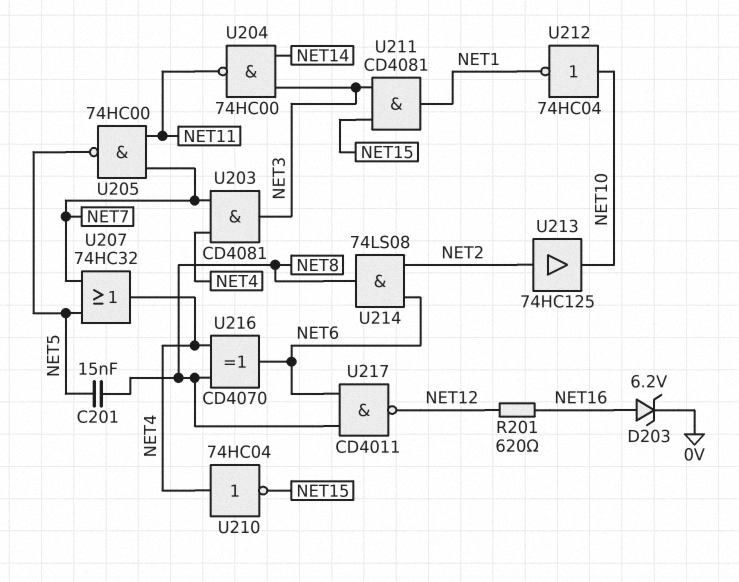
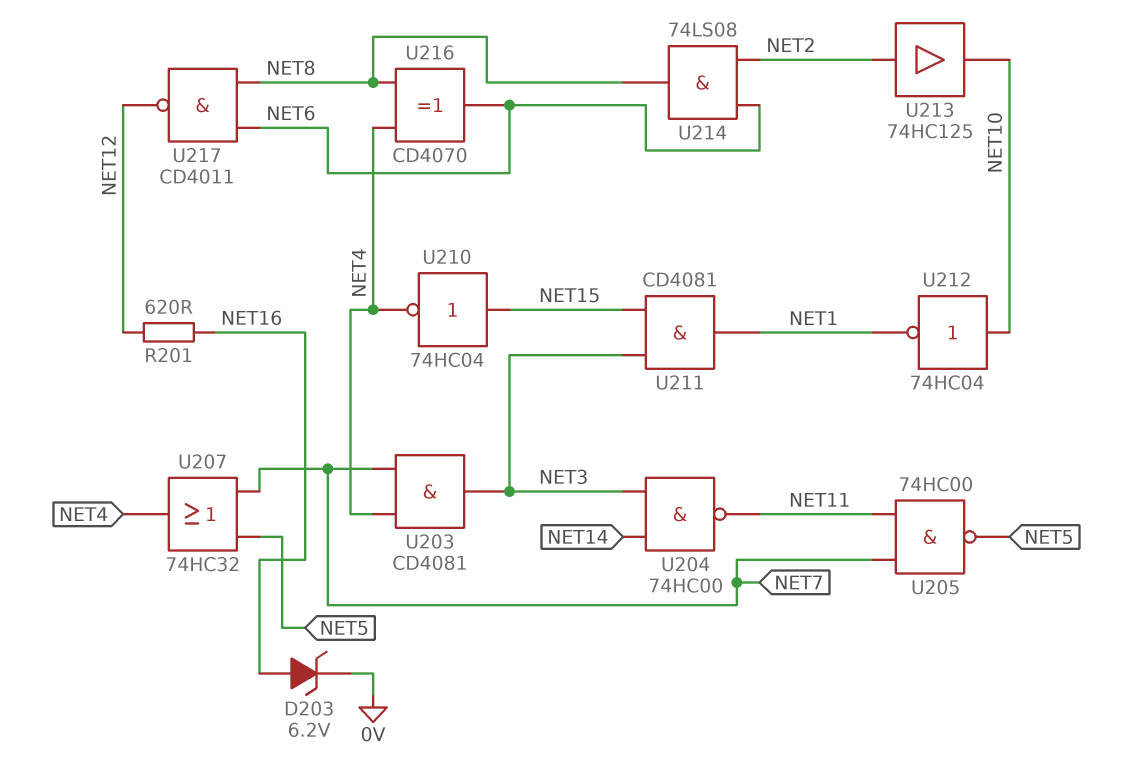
C201: 15nF (NET5, NET8) -> none
U210: NOT 74HC04 (in NET4, out NET15) -> NOT 74HC04 (in NET15, out NET4)

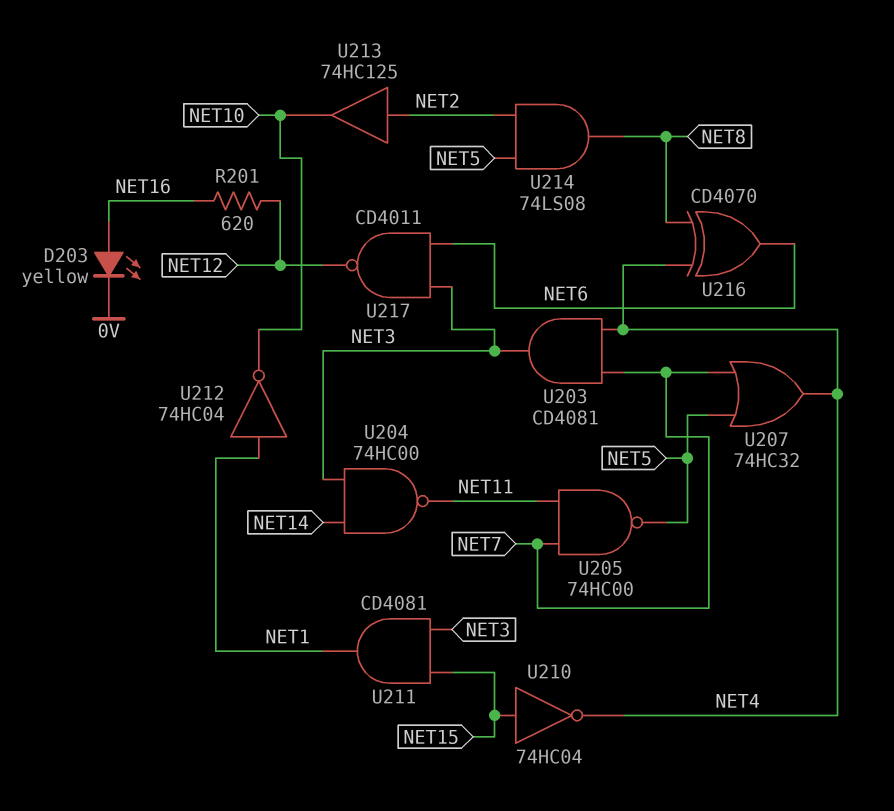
D203: zener 6.2V (A NET16, K 0V) -> LED yellow (A NET16, K 0V)
U212: NOT 74HC04 (in NET10, out NET1) -> NOT 74HC04 (in NET1, out NET10)
U214: AND 74LS08 (in NET2, in NET6, out NET8) -> AND 74LS08 (in NET2, in NET5, out NET8)
U217: NAND CD4011 (in NET6, in NET8, out NET12) -> NAND CD4011 (in NET3, in NET6, out NET12)

